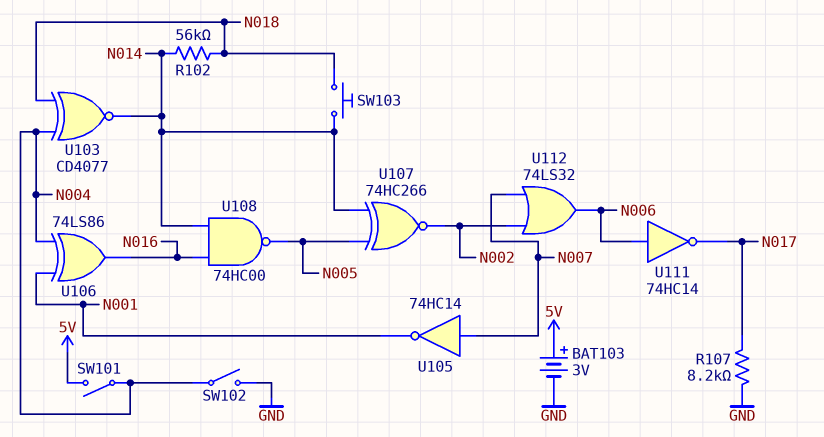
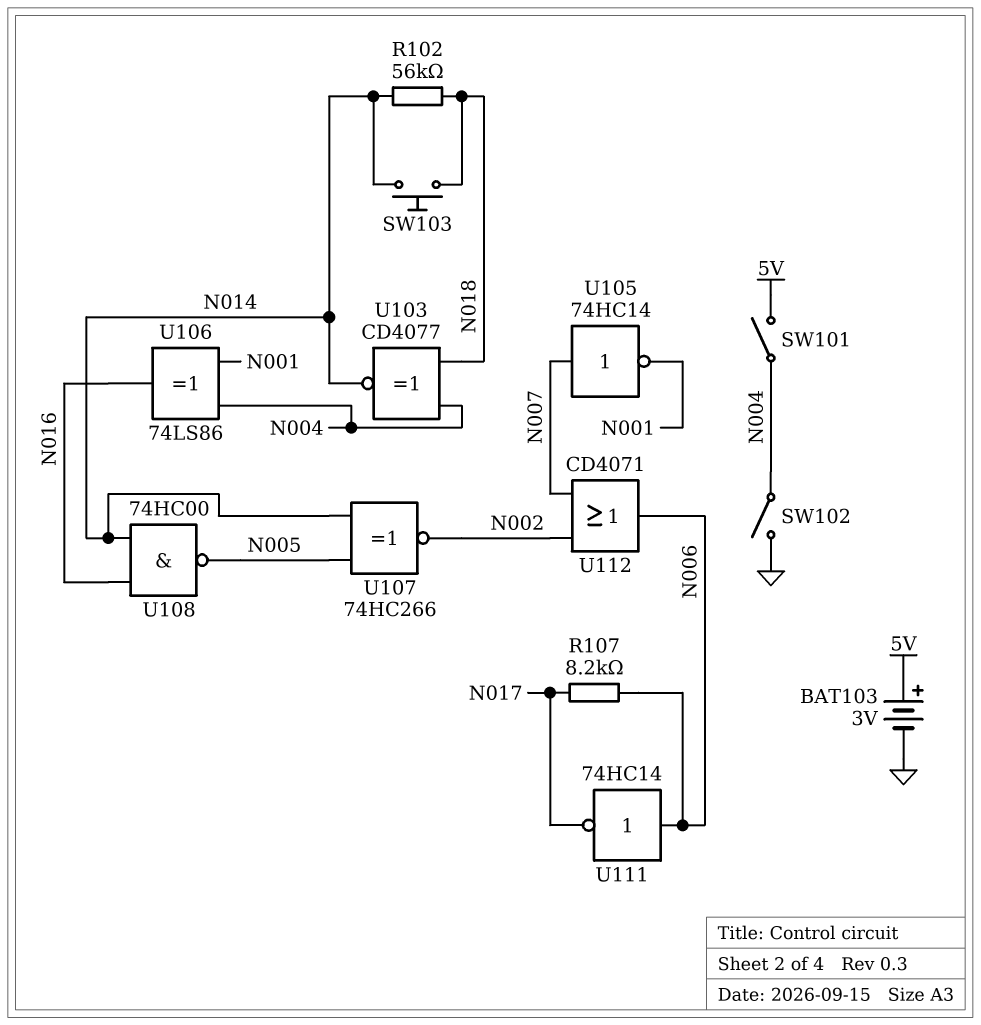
R107: 8.2k (GND, N017) -> 8.2k (N006, N017)
U112: OR 74LS32 (in N002, in N007, out N006) -> OR CD4071 (in N002, in N007, out N006)

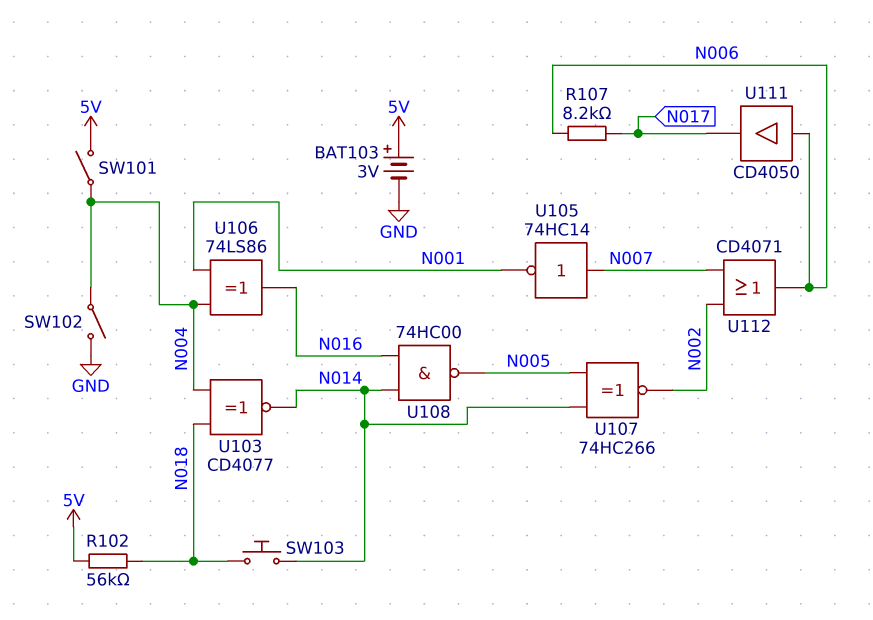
R102: 56k (N014, N018) -> 56k (5V, N018)
U111: NOT 74HC14 (in N006, out N017) -> buffer CD4050 (in N006, out N017)

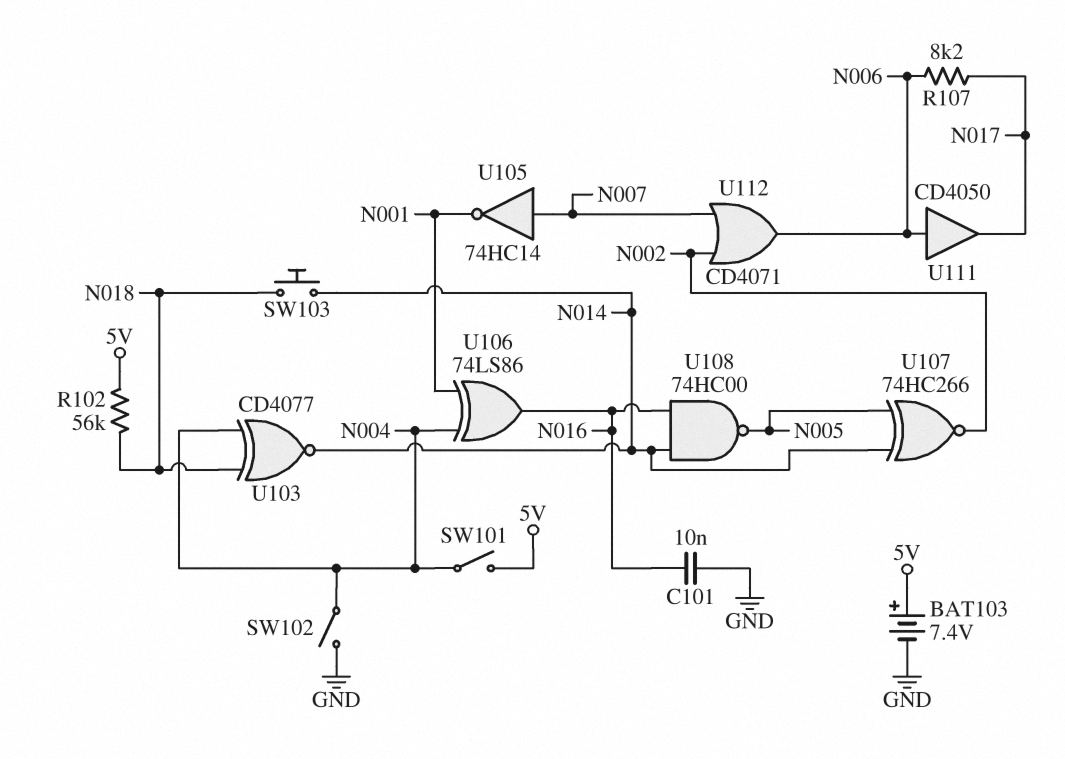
BAT103: 3V (plus 5V, minus GND) -> 7.4V (plus 5V, minus GND)
C101: none -> 10nF (GND, N016)

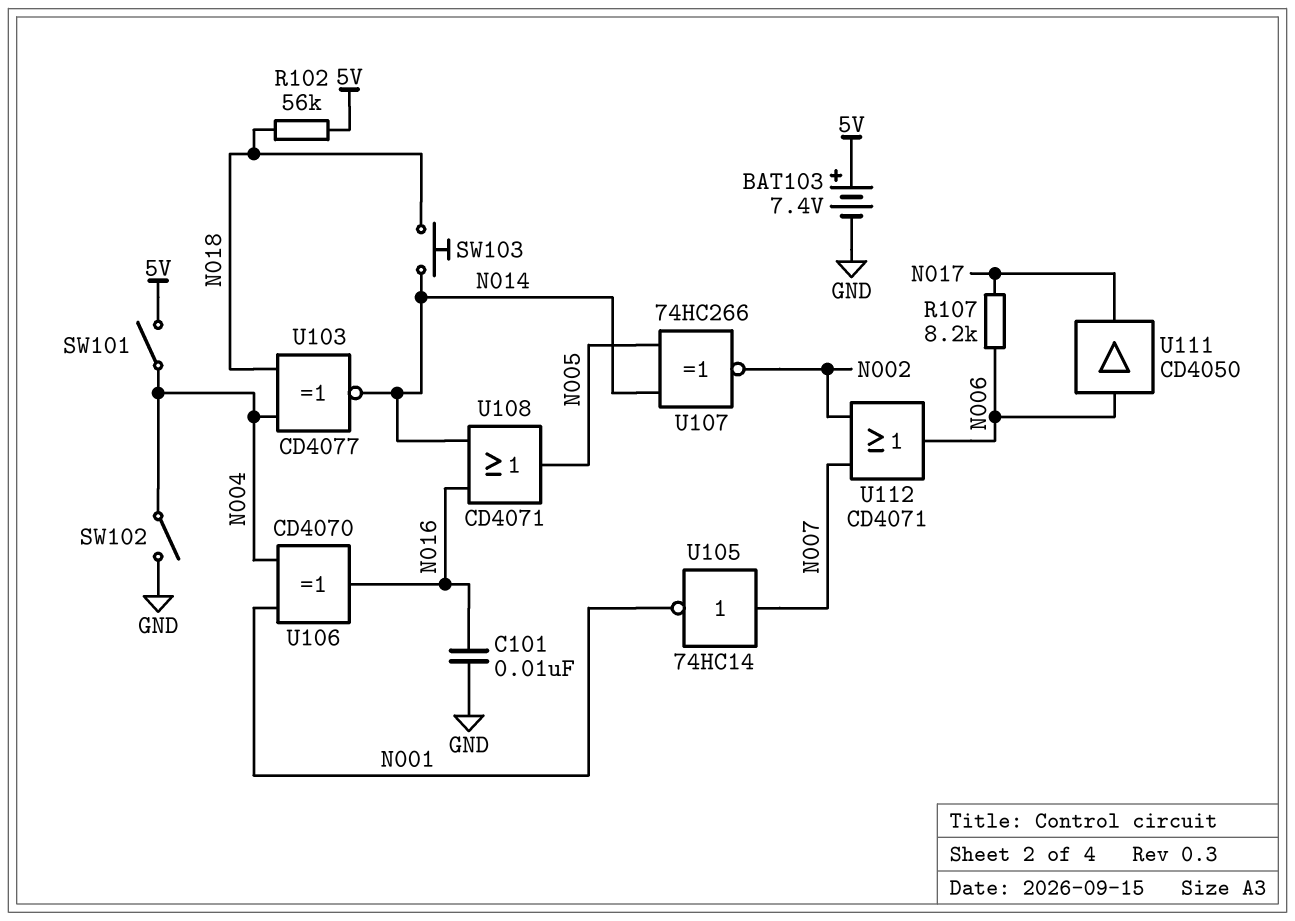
U106: XOR 74LS86 (in N001, in N004, out N016) -> XOR CD4070 (in N001, in N004, out N016)
U108: NAND 74HC00 (in N014, in N016, out N005) -> OR CD4071 (in N014, in N016, out N005)

